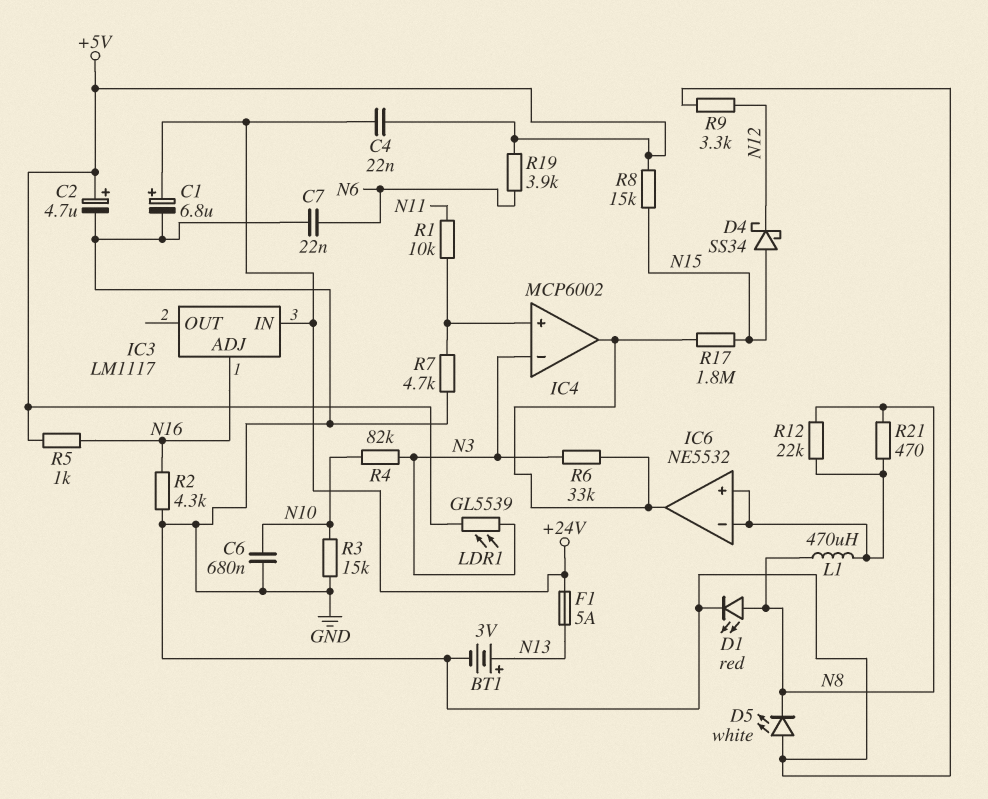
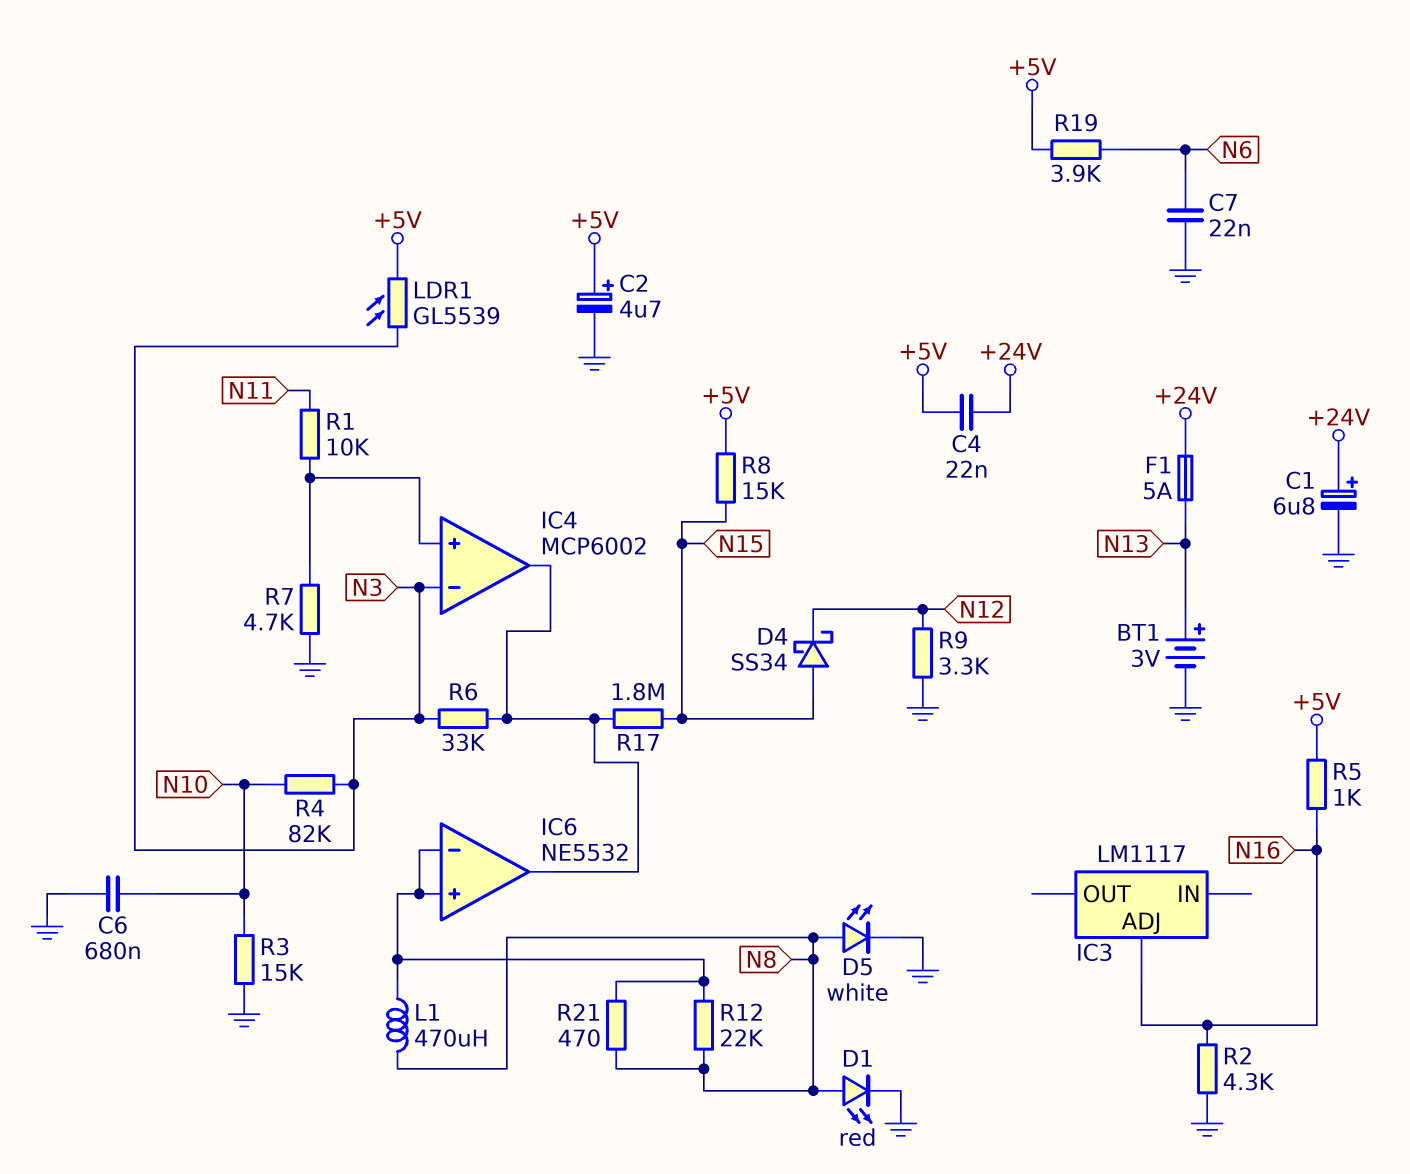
D5: LED white (A GND, K N8) -> LED white (A N8, K GND)
IC3 pin IN: +24V -> none

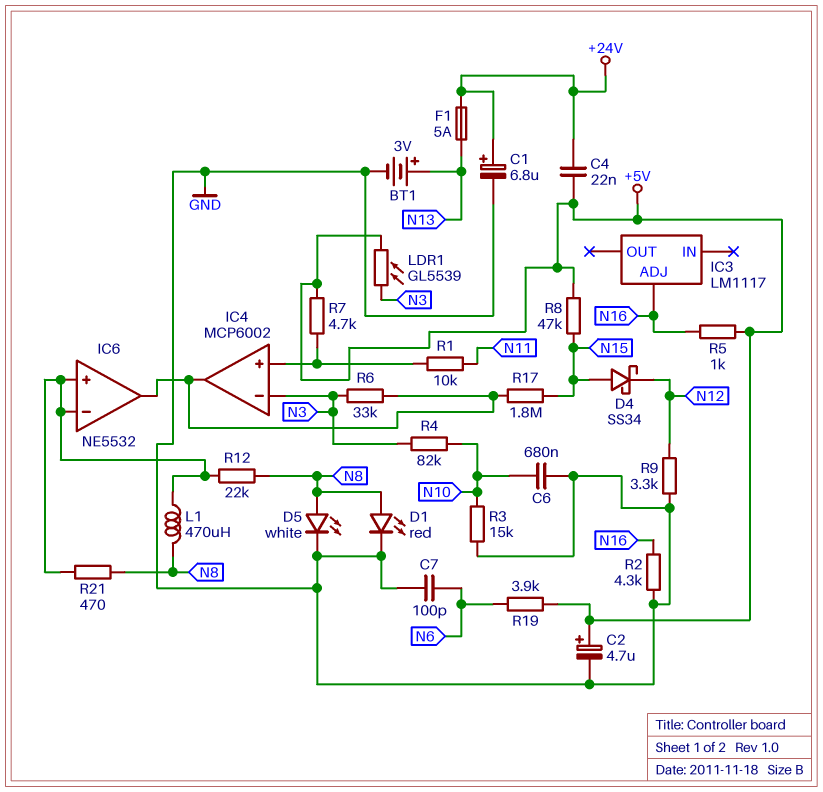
C7: 22nF (GND, N6) -> 100pF (GND, N6)
R7: 4.7k (GND, IC4/in+) -> 4.7k (+5V, IC4/in+)
R8: 15k (+5V, N15) -> 47k (+5V, N15)

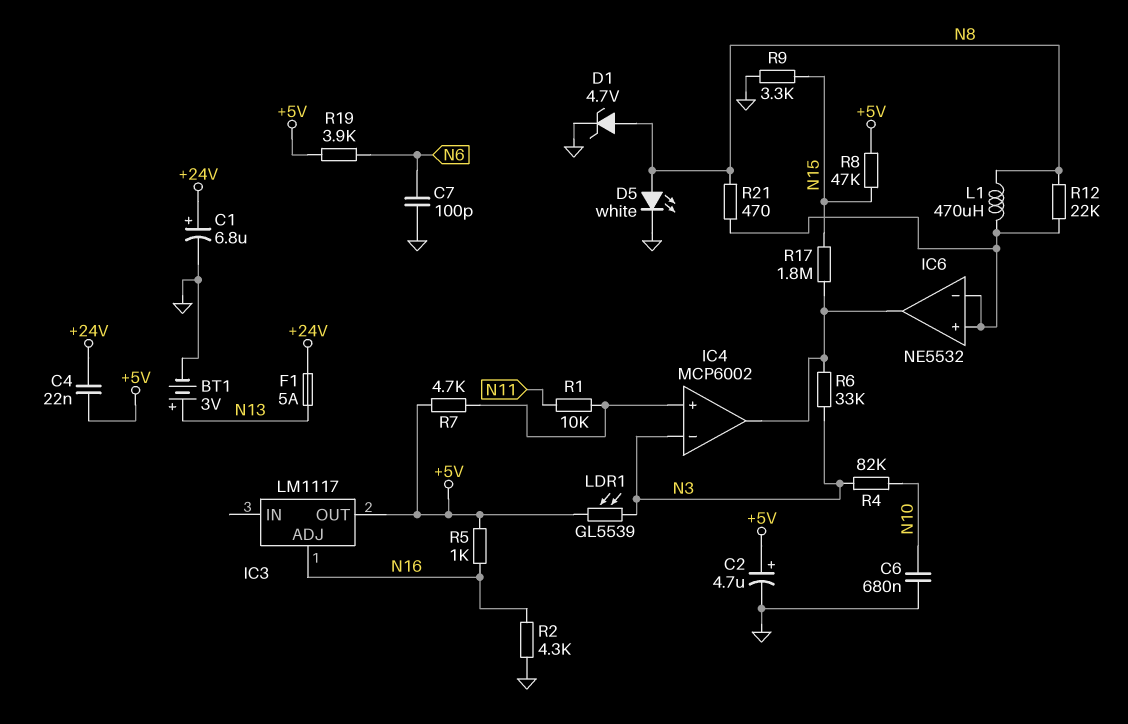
D1: LED red (A N8, K GND) -> zener 4.7V (A N8, K GND)
D4: schottky SS34 (A N15, K N12) -> none
IC3 pin OUT: none -> +5V
R3: 15k (GND, N10) -> none
R9: 3.3k (GND, N12) -> 3.3k (GND, N15)

